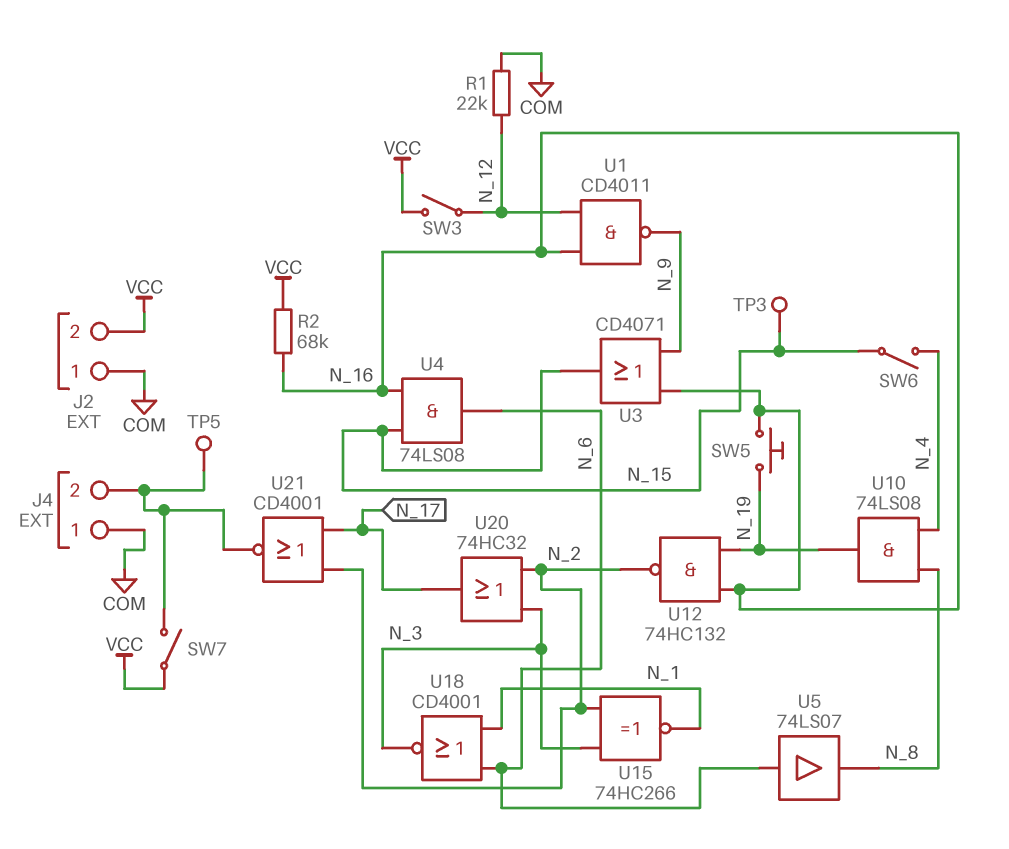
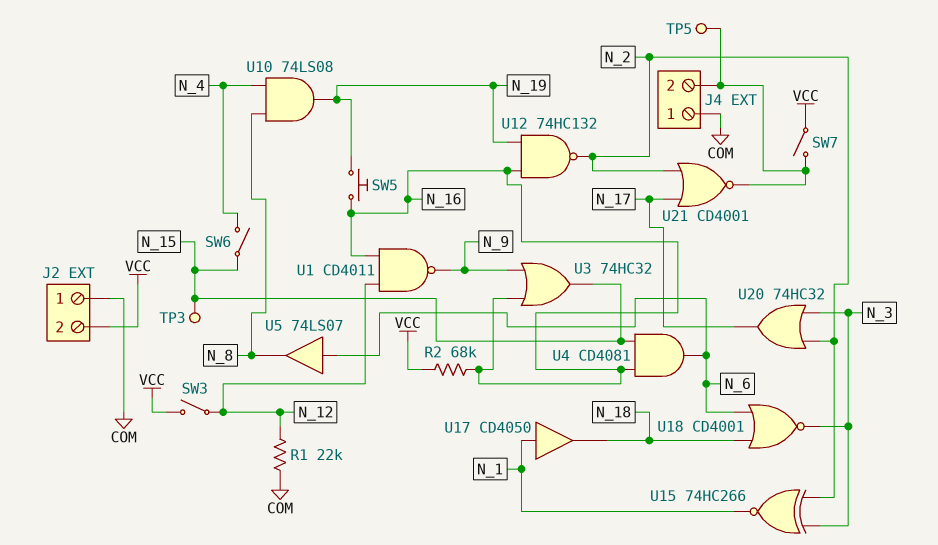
U3: OR CD4071 (in N_9, in N_16, out N_15) -> OR 74HC32 (in N_9, in N_16, out N_15)
U4: AND 74LS08 (in N_15, in N_16, out N_6) -> AND CD4081 (in N_15, in N_16, out N_6)
U17: none -> buffer CD4050 (in N_1, out N_18)
U18: NOR CD4001 (in N_1, in N_6, out N_3) -> NOR CD4001 (in N_6, in N_18, out N_3)

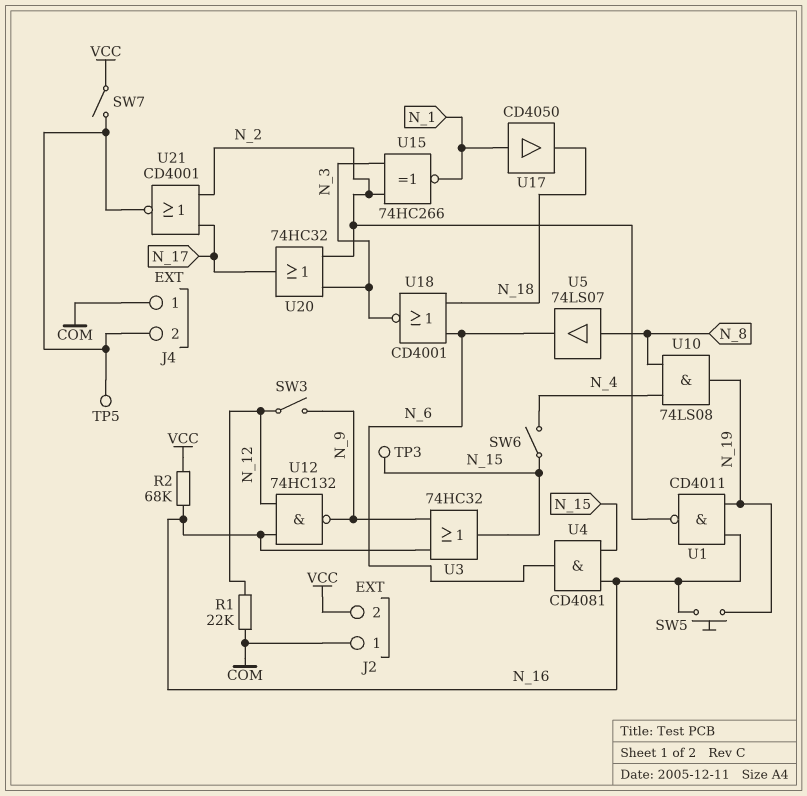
SW3: switch (N_12, VCC) -> switch (N_9, N_12)
U1: NAND CD4011 (in N_12, in N_16, out N_9) -> NAND CD4011 (in N_16, in N_19, out N_2)
U5: buffer 74LS07 (in N_6, out N_8) -> buffer 74LS07 (in N_8, out N_6)
U12: NAND 74HC132 (in N_16, in N_19, out N_2) -> NAND 74HC132 (in N_12, in N_16, out N_9)

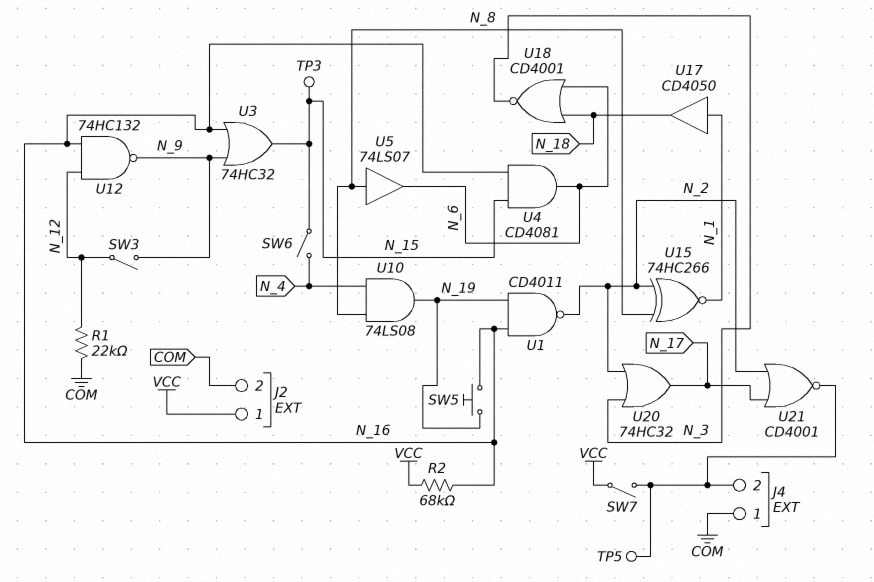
J2 pin 1: COM -> VCC
J2 pin 2: VCC -> COM
U15: XNOR 74HC266 (in N_2, in N_3, out N_1) -> XNOR 74HC266 (in N_2, in N_8, out N_1)

